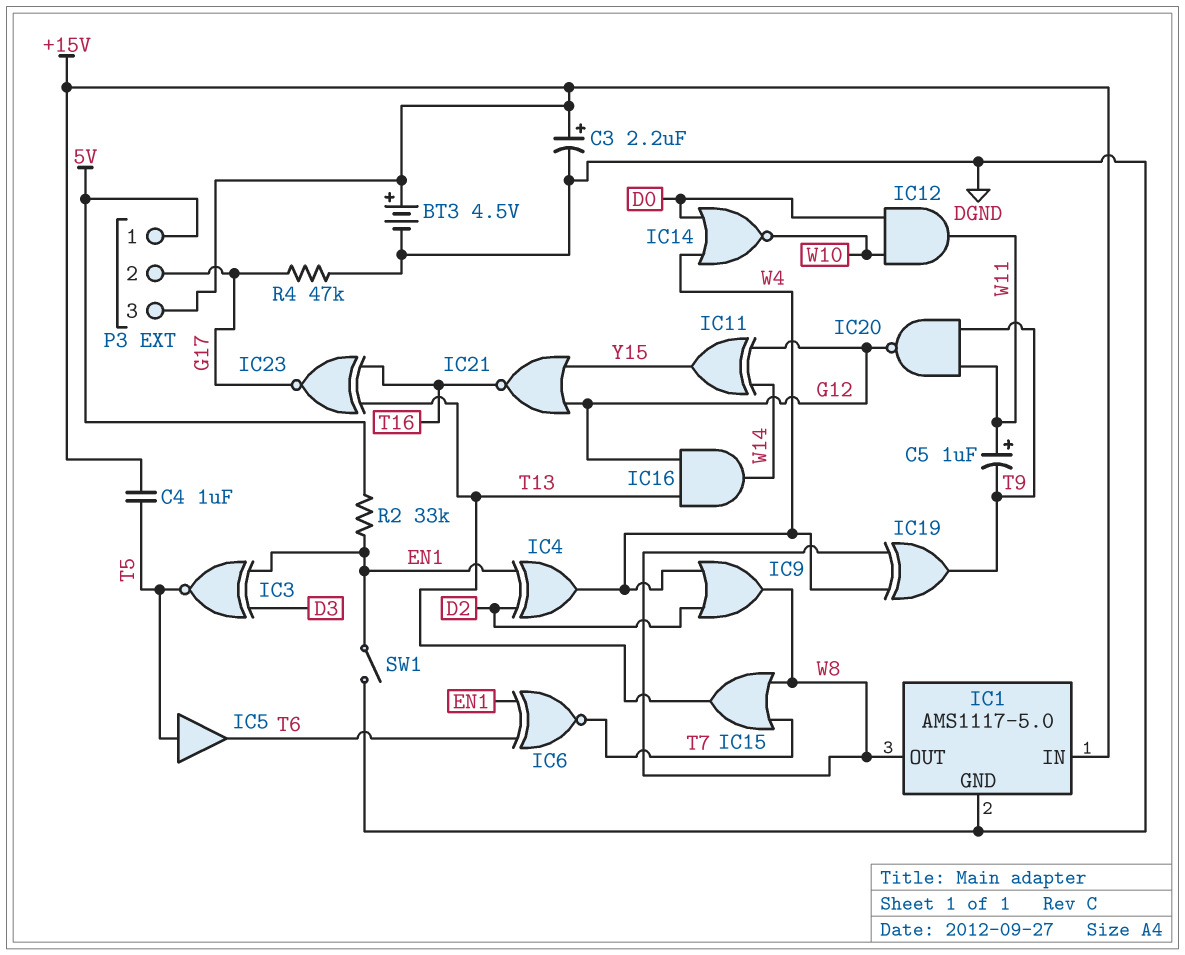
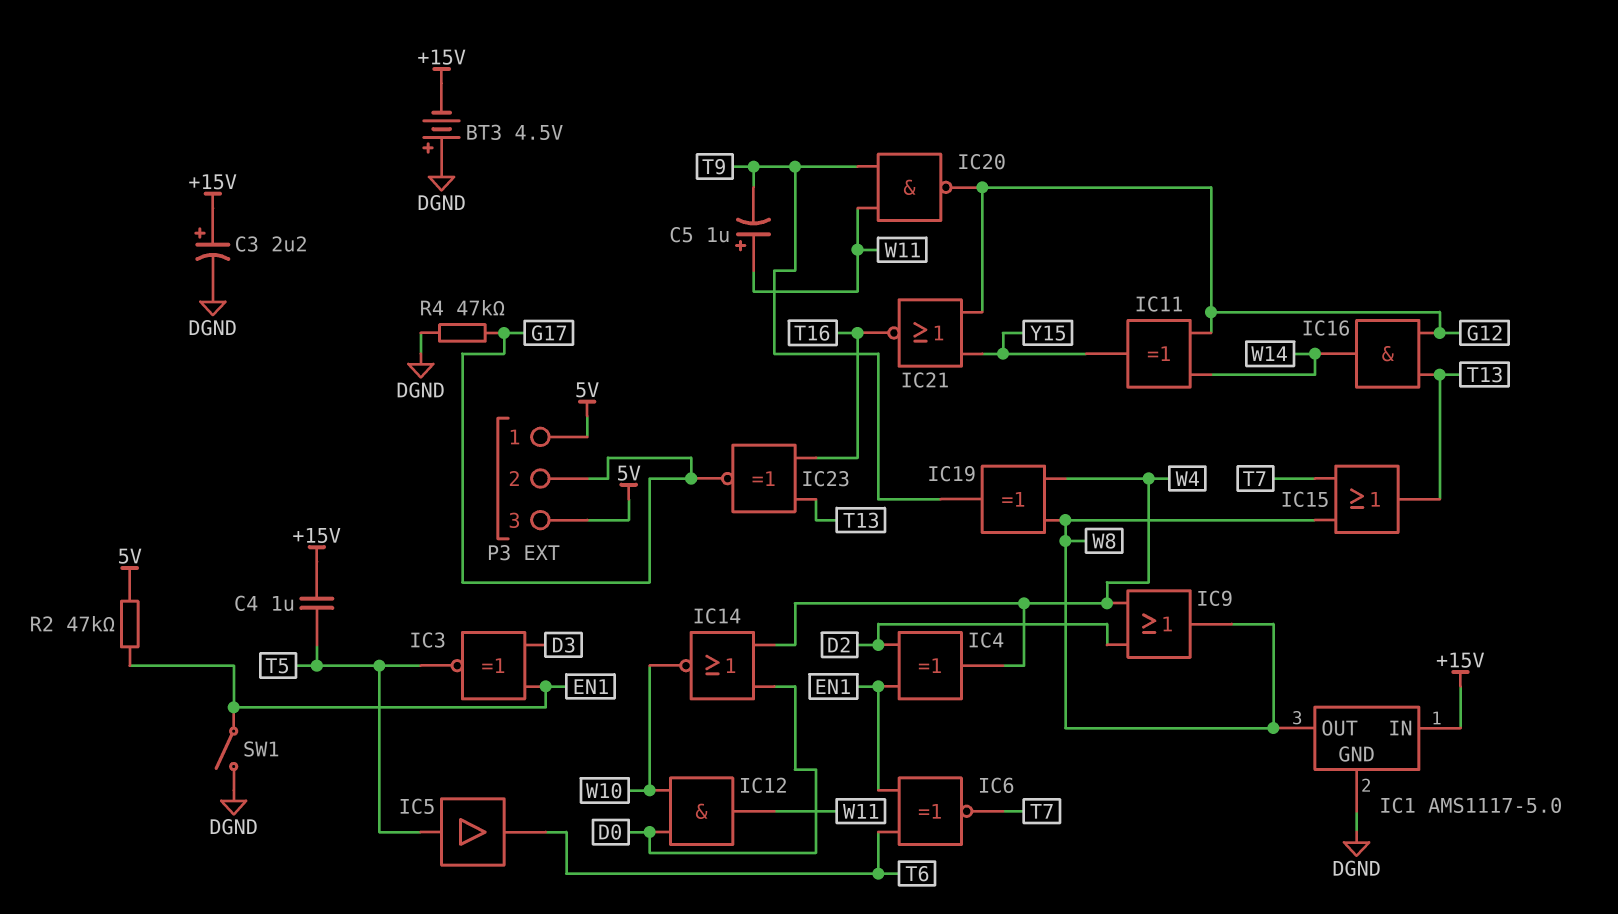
BT3: 4.5V (plus +15V, minus DGND) -> 4.5V (plus DGND, minus +15V)
P3 pin 3: +15V -> 5V
R2: 33k (5V, EN1) -> 47k (5V, EN1)

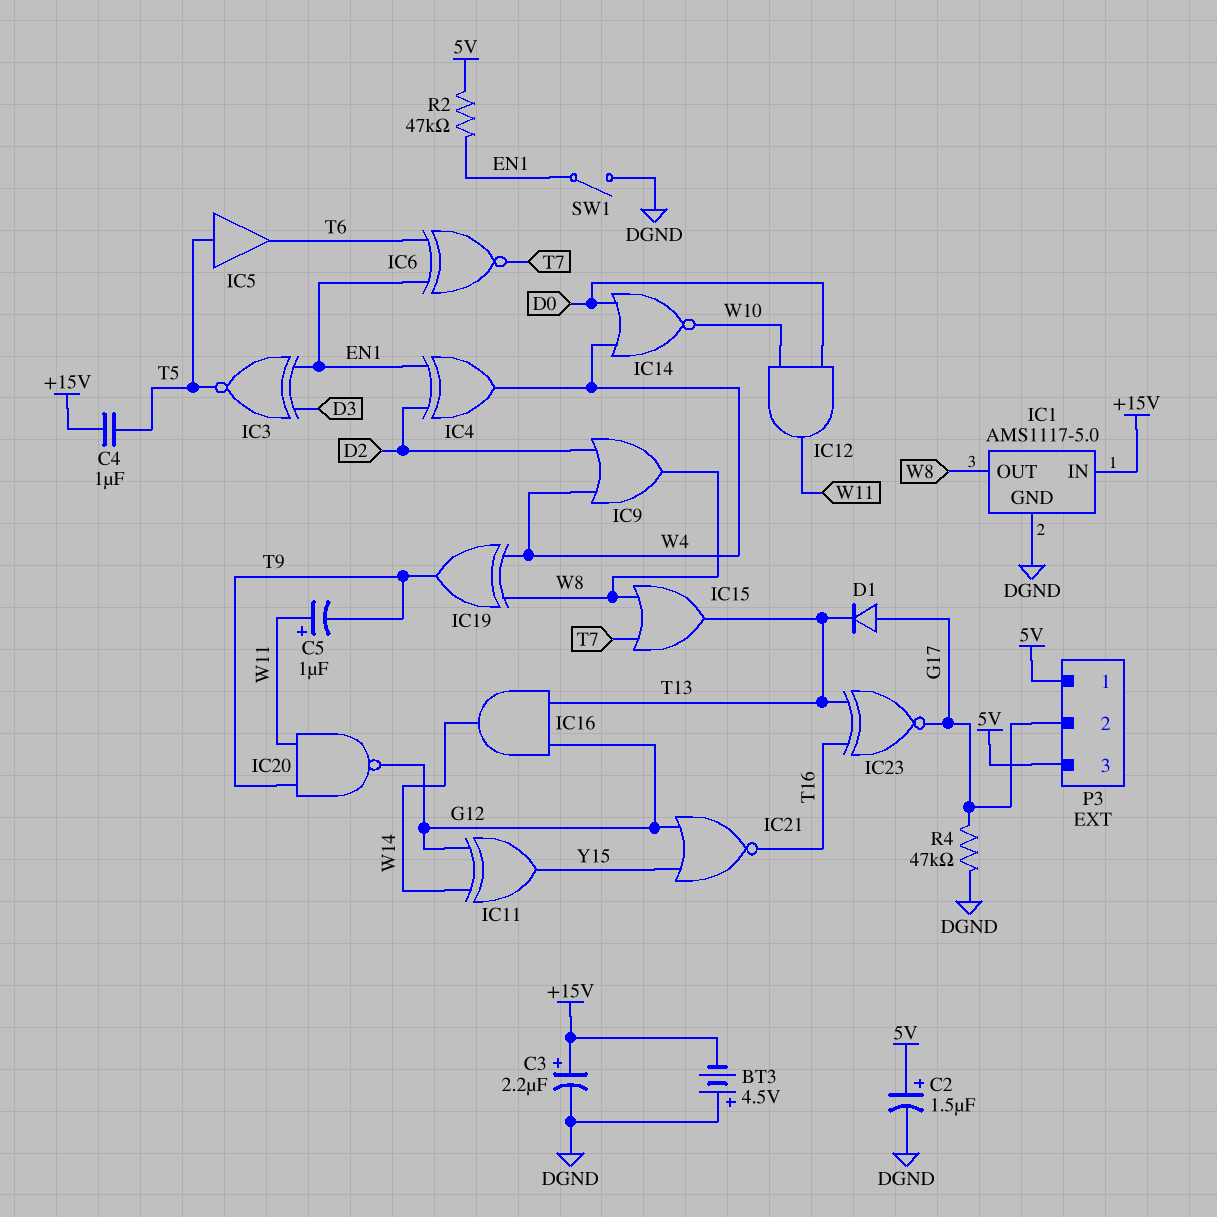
C2: none -> 1.5uF (plus 5V, minus DGND)
D1: none -> diode (A G17, K T13)

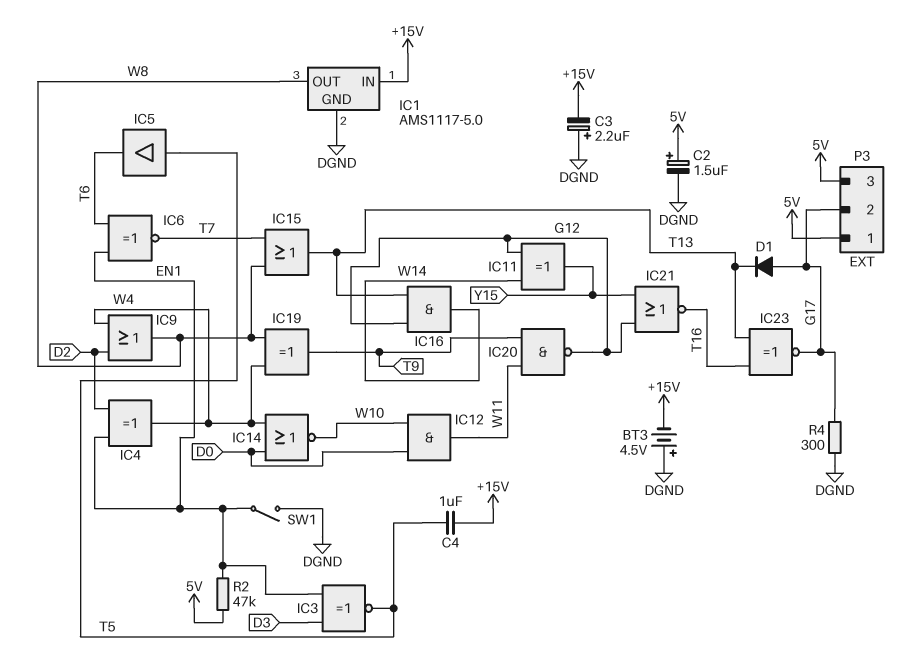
C3: 2.2uF (plus +15V, minus DGND) -> 2.2uF (plus DGND, minus +15V)
C5: 1uF (plus W11, minus T9) -> none
R4: 47k (DGND, G17) -> 300 (DGND, G17)

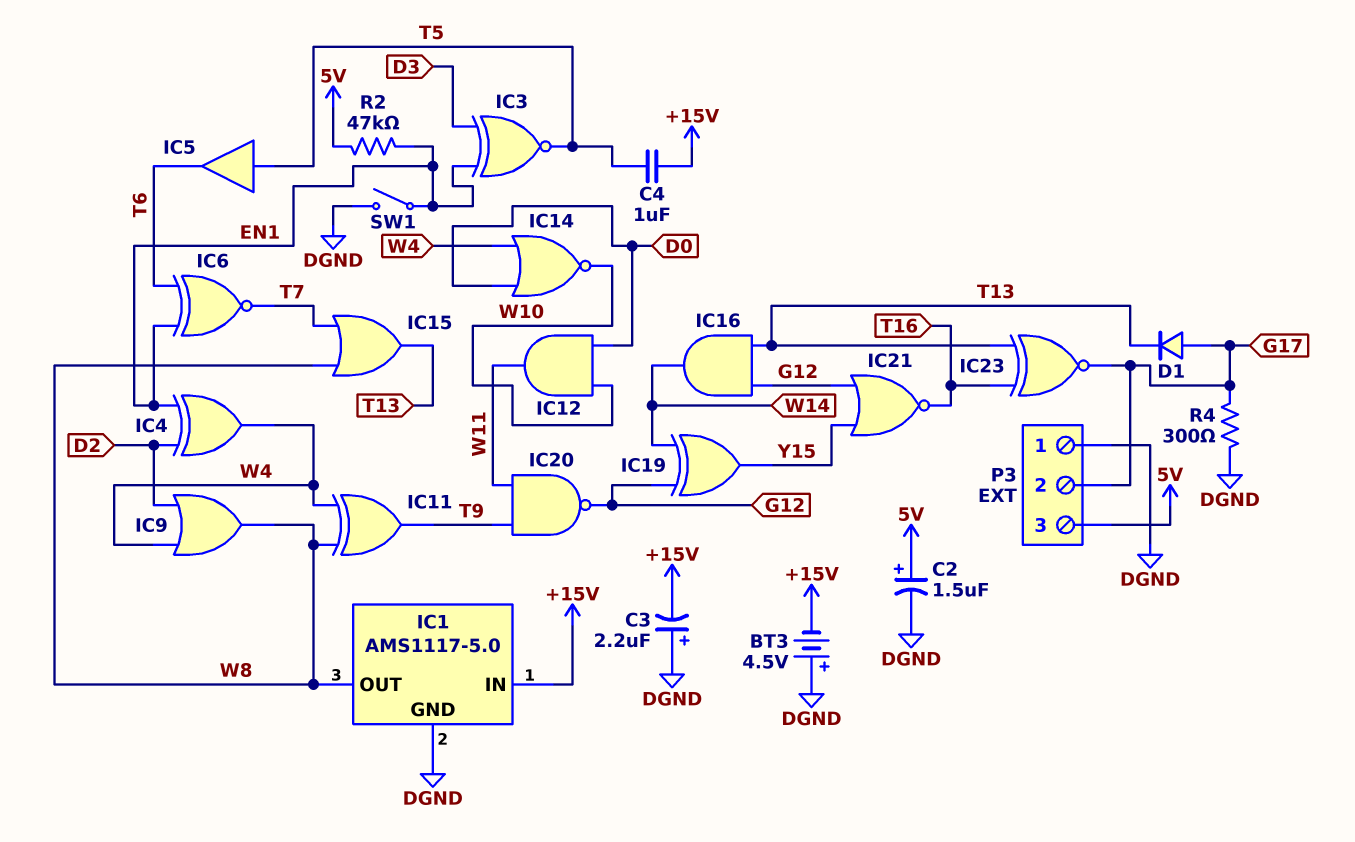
IC11: XOR (in G12, in W14, out Y15) -> XOR (in W4, in W8, out T9)
IC19: XOR (in W4, in W8, out T9) -> XOR (in G12, in W14, out Y15)
P3 pin 1: 5V -> DGND

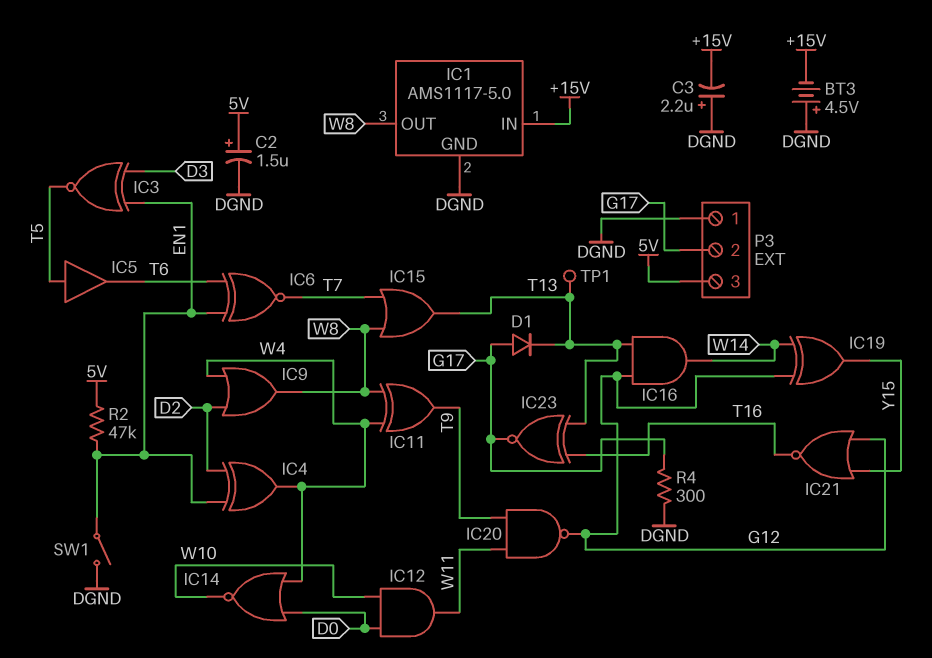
C4: 1uF (+15V, T5) -> none
TP1: none -> test point (T13)

